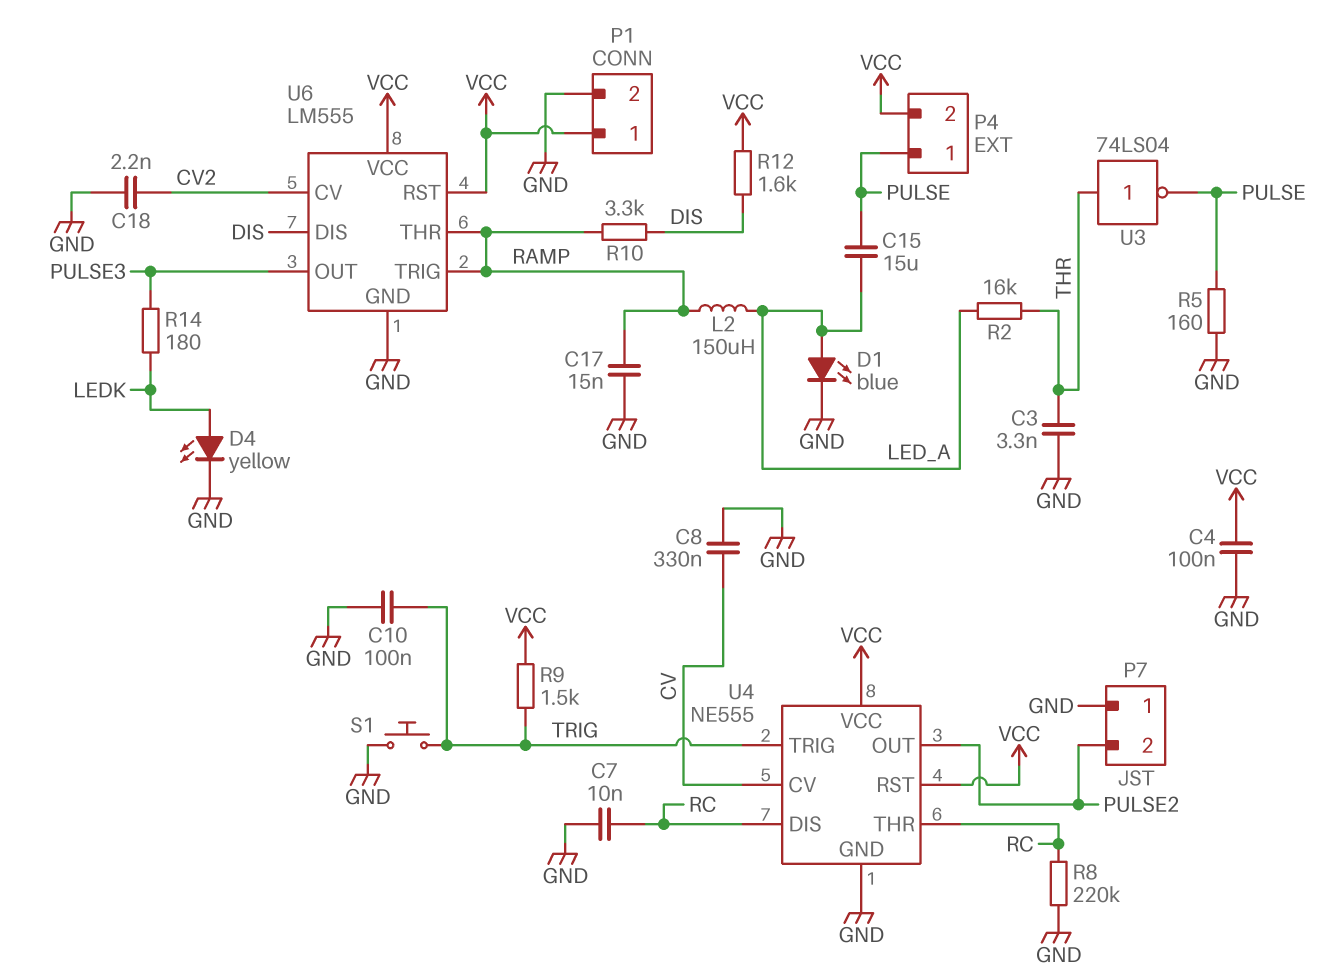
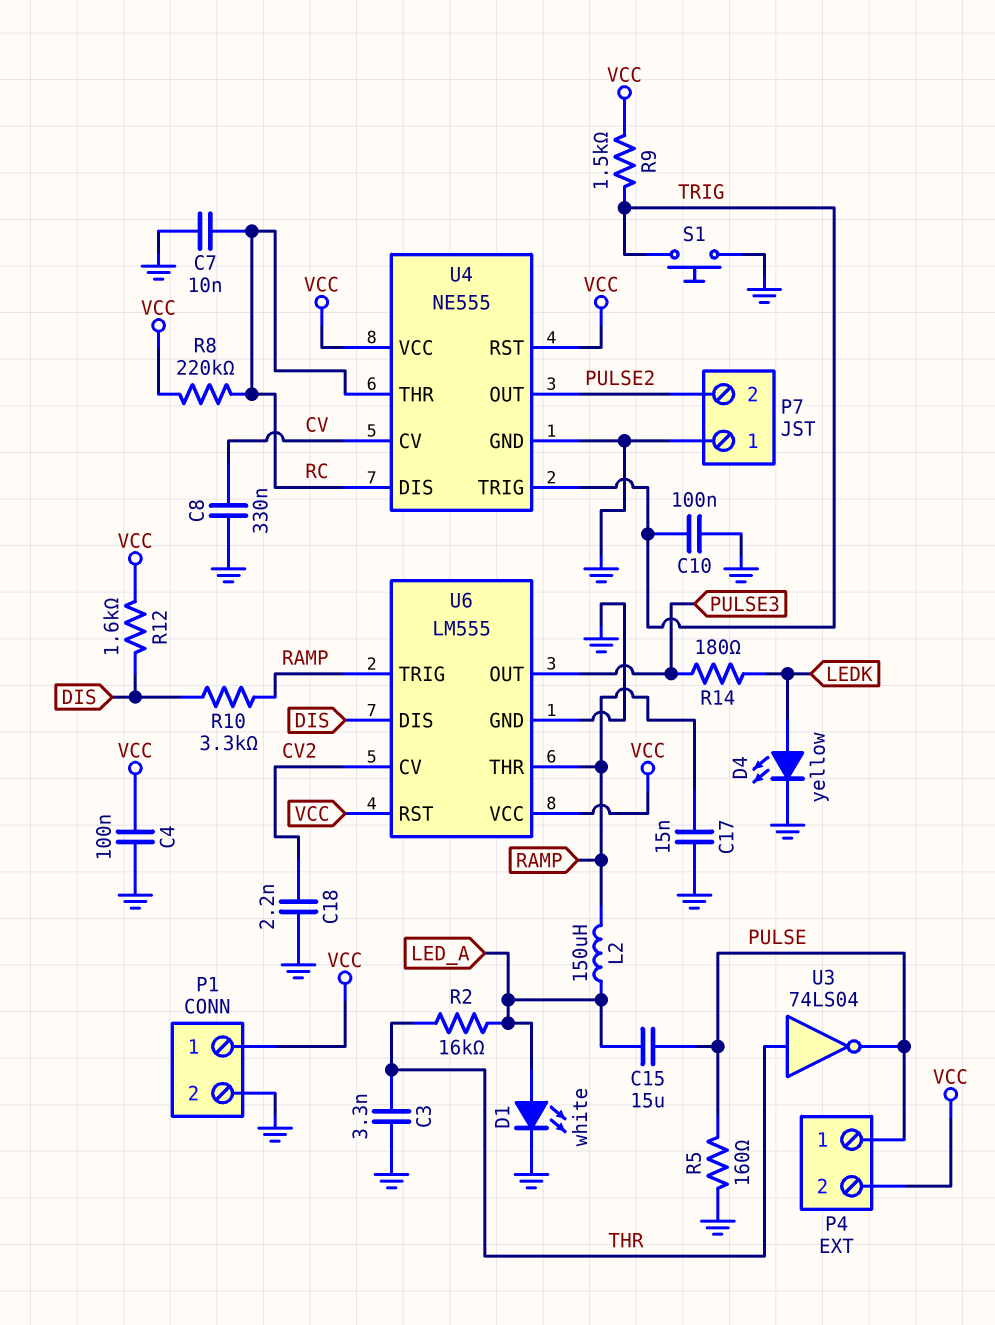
D1: LED blue (A LED_A, K GND) -> LED white (A LED_A, K GND)
R8: 220k (GND, RC) -> 220k (RC, VCC)

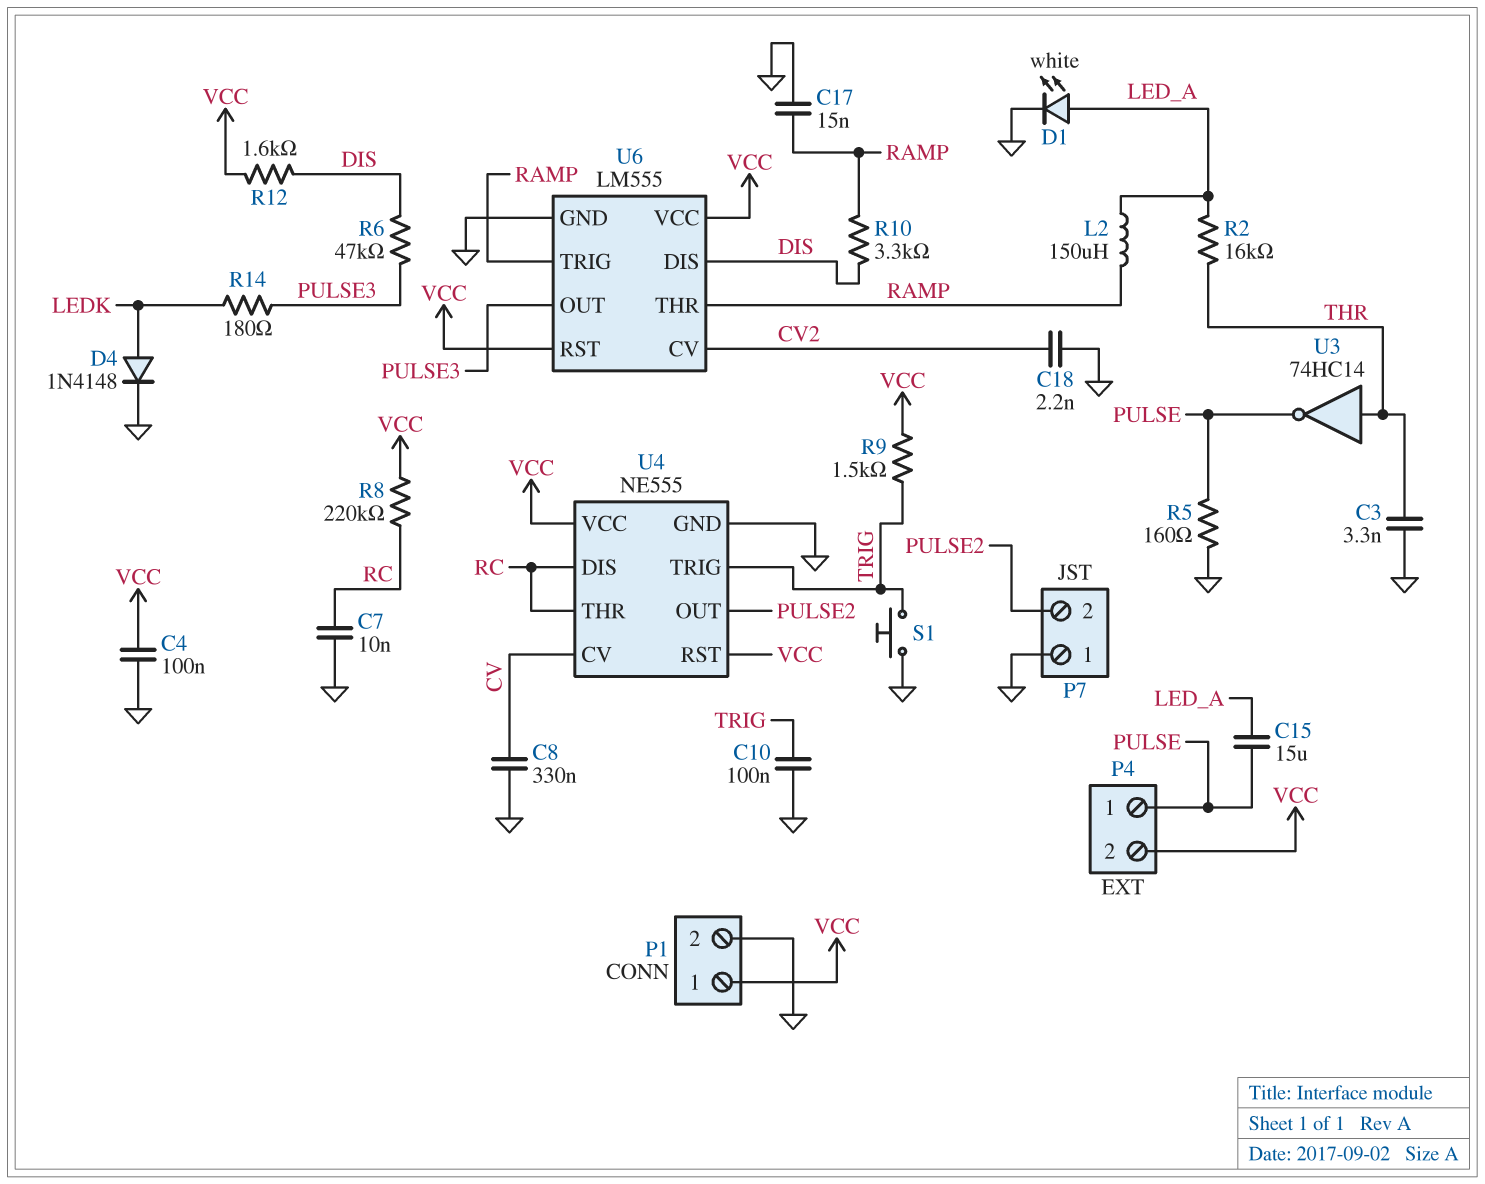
D4: LED yellow (A LEDK, K GND) -> diode 1N4148 (A LEDK, K GND)
R6: none -> 47k (DIS, PULSE3)
U3: NOT 74LS04 (in THR, out PULSE) -> NOT 74HC14 (in THR, out PULSE)

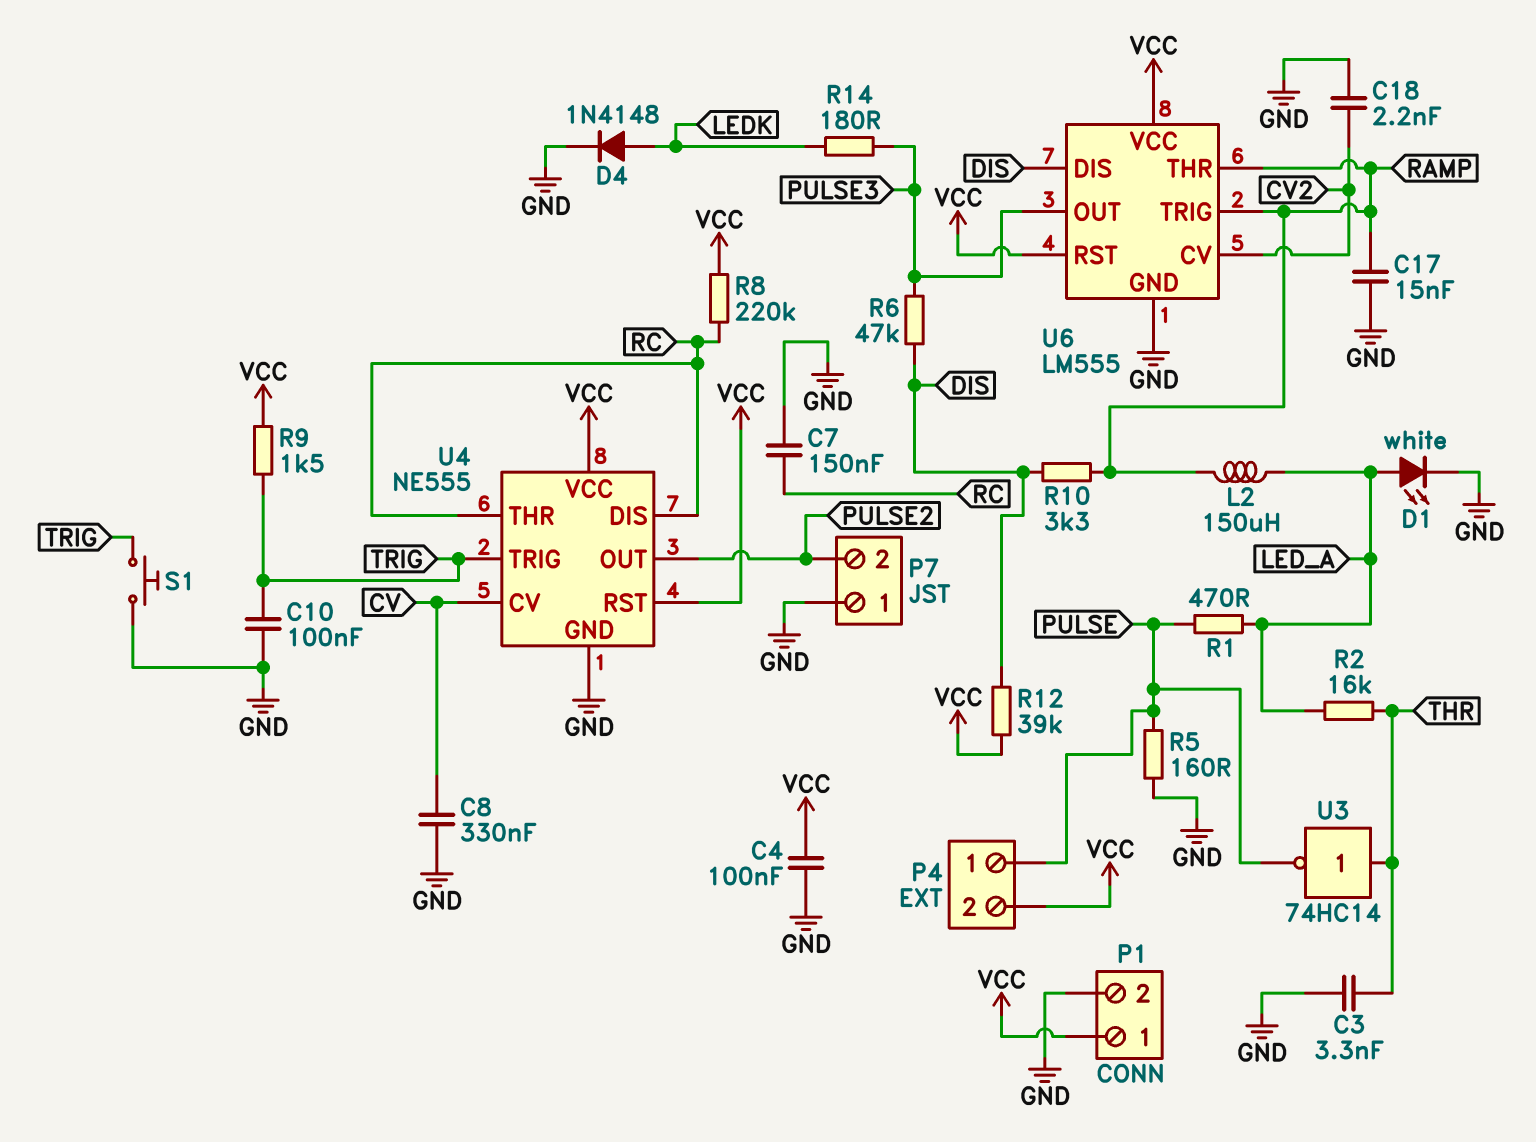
C7: 10nF (GND, RC) -> 150nF (GND, RC)
C15: 15uF (LED_A, PULSE) -> none
R1: none -> 470 (LED_A, PULSE)
R12: 1.6k (DIS, VCC) -> 39k (DIS, VCC)

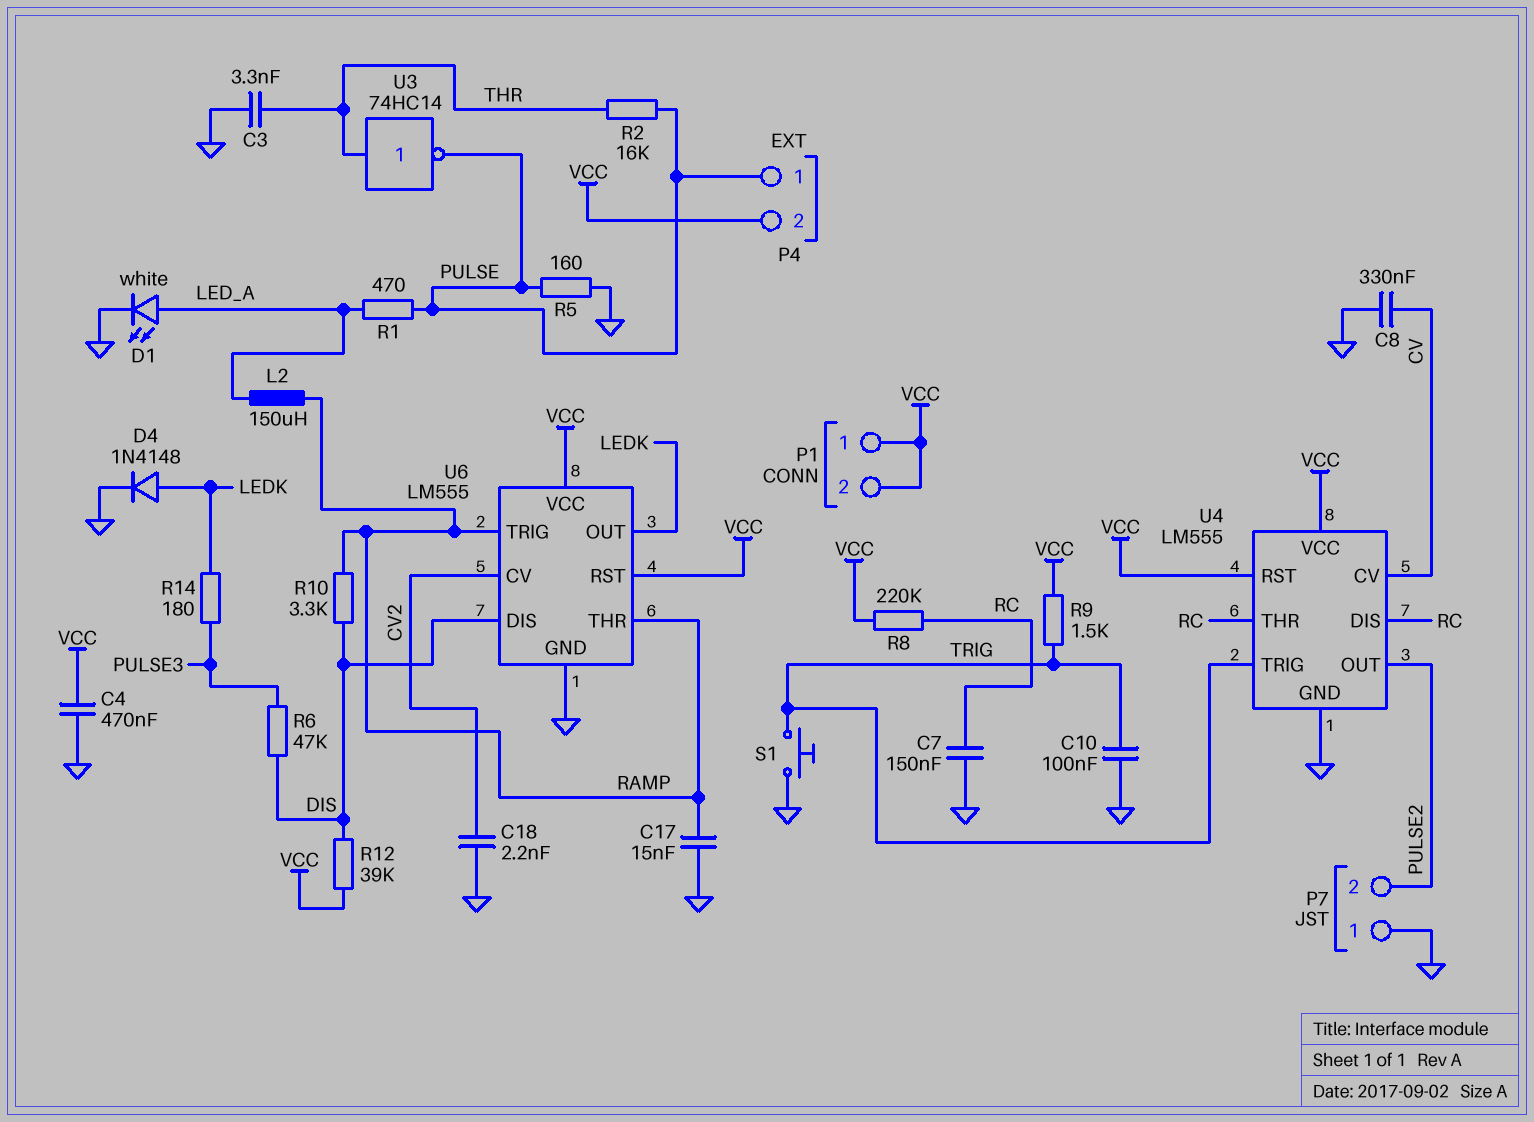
C4: 100nF (GND, VCC) -> 470nF (GND, VCC)
P1 pin 2: GND -> VCC
R2: 16k (LED_A, THR) -> 16k (PULSE, THR)
U4: NE555 -> LM555
U6 pin OUT: PULSE3 -> LEDK

